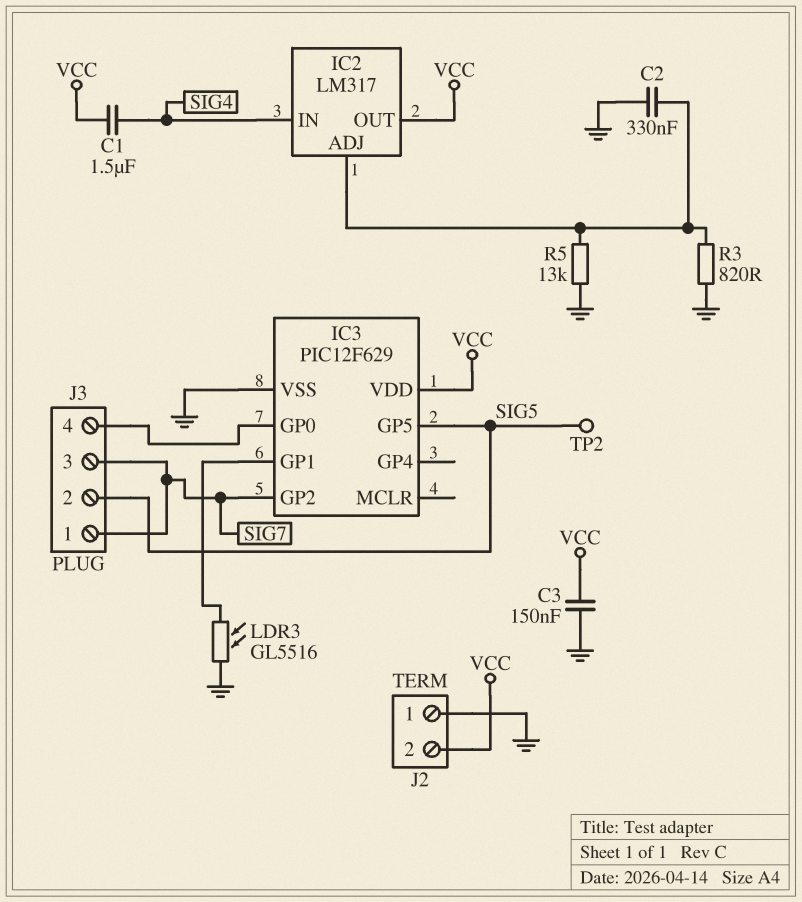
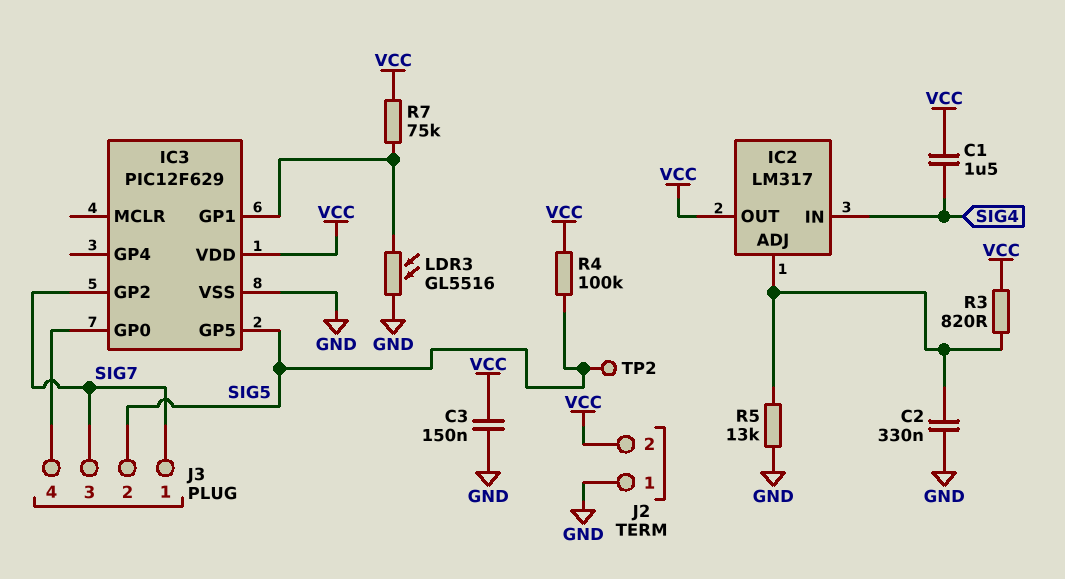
R3: 820 (GND, IC2/ADJ) -> 820 (IC2/ADJ, VCC)
R4: none -> 100k (SIG5, VCC)
R7: none -> 75k (IC3/GP1, VCC)

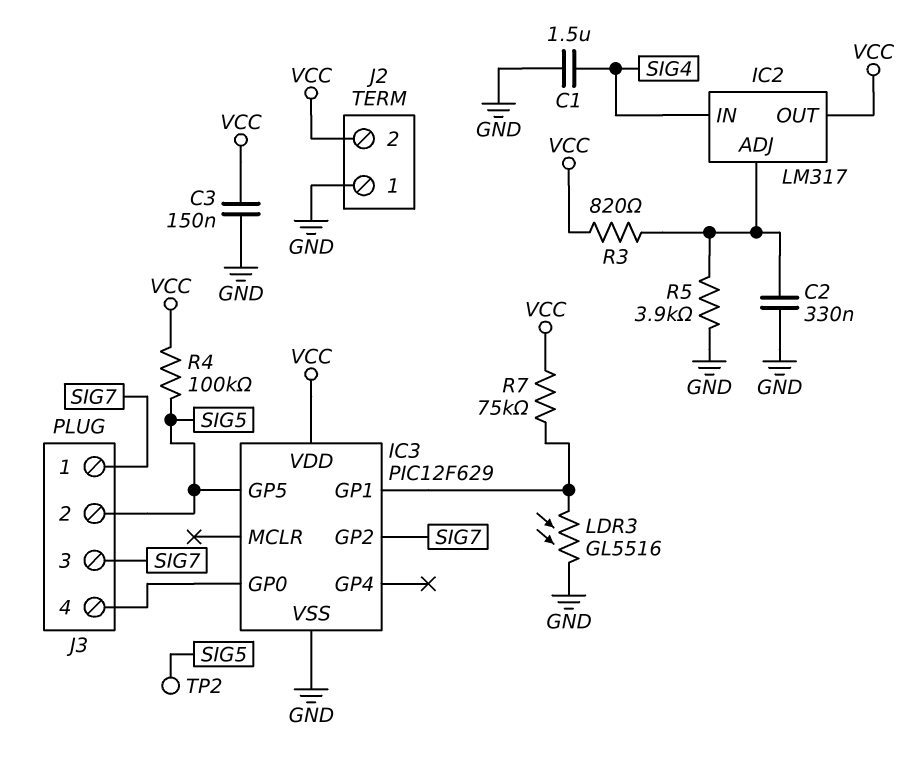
C1: 1.5uF (SIG4, VCC) -> 1.5uF (GND, SIG4)
R5: 13k (GND, IC2/ADJ) -> 3.9k (GND, IC2/ADJ)

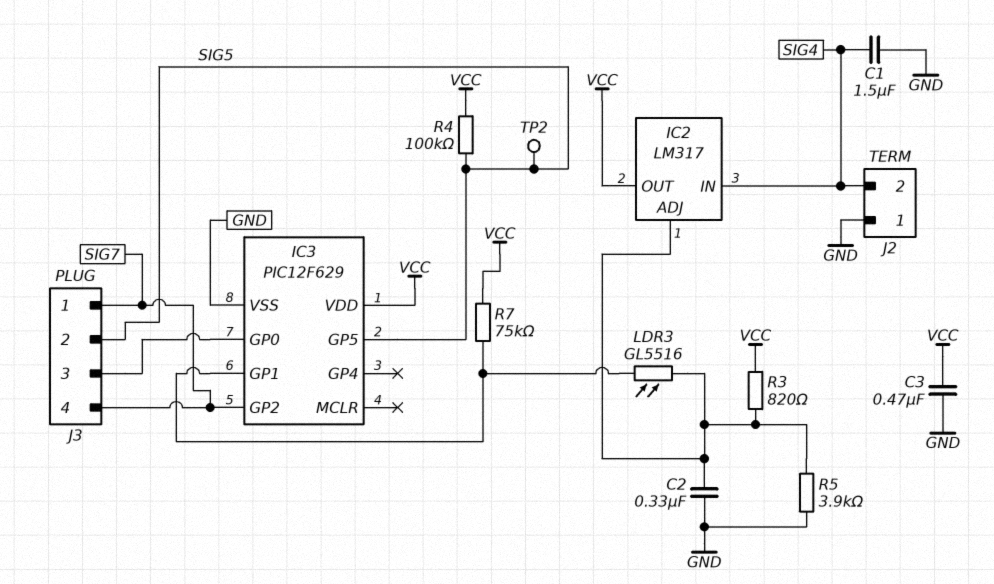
C3: 150nF (GND, VCC) -> 470nF (GND, VCC)
J2 pin 2: VCC -> SIG4
J3 pin 3: SIG7 -> IC3/GP0
J3 pin 4: IC3/GP0 -> SIG7
LDR3: GL5516 (GND, IC3/GP1) -> GL5516 (IC2/ADJ, IC3/GP1)

